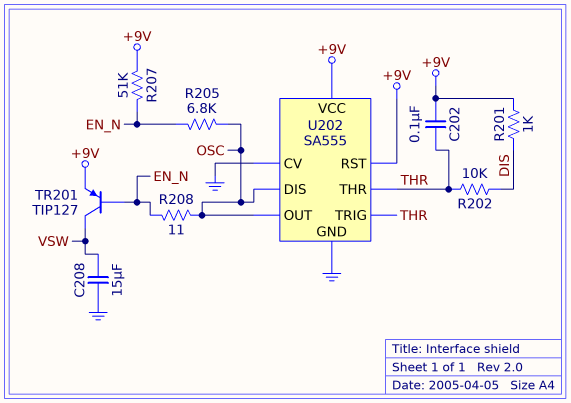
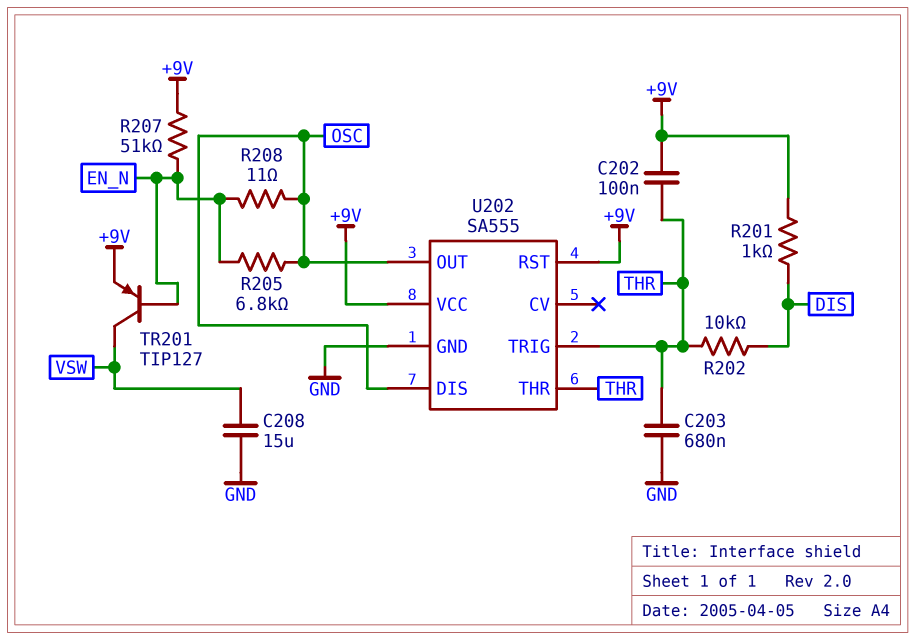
C203: none -> 680nF (GND, THR)
U202 pin CV: GND -> none

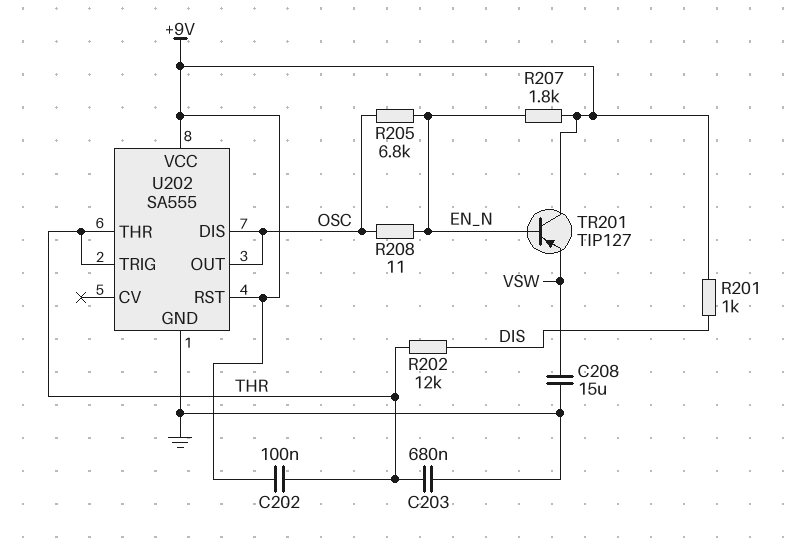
R202: 10k (DIS, THR) -> 12k (DIS, THR)
R207: 51k (+9V, EN_N) -> 1.8k (+9V, EN_N)
TR201: PNP TIP127 (B EN_N, C VSW, E +9V) -> PNP TIP127 (B EN_N, C +9V, E VSW)

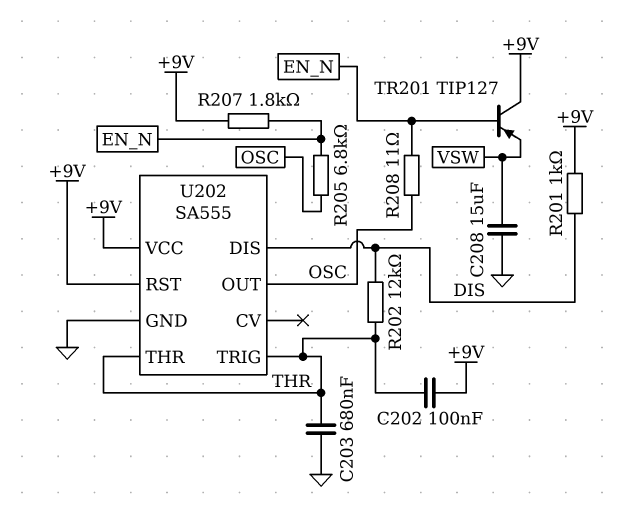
U202 pin DIS: OSC -> DIS

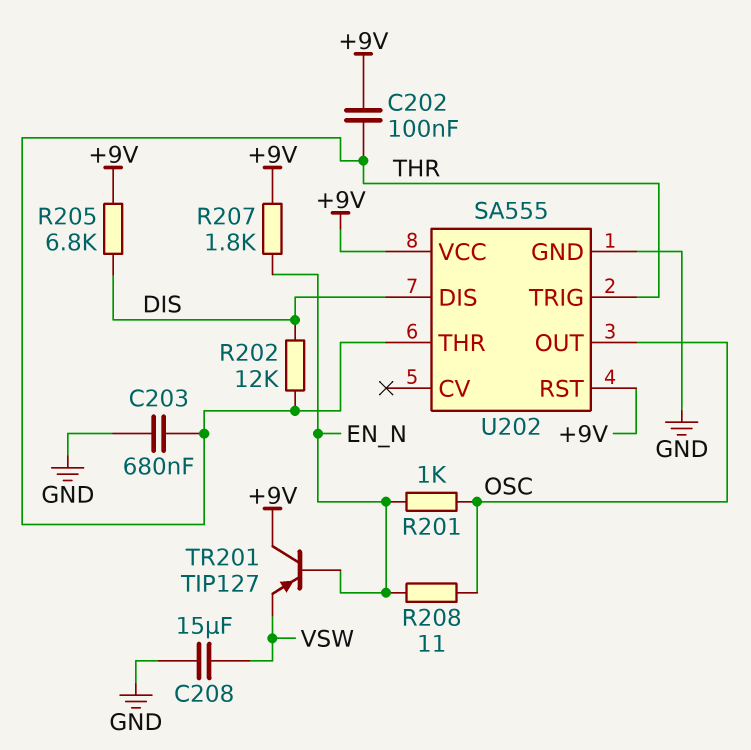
R201: 1k (+9V, DIS) -> 1k (EN_N, OSC)
R205: 6.8k (EN_N, OSC) -> 6.8k (+9V, DIS)

